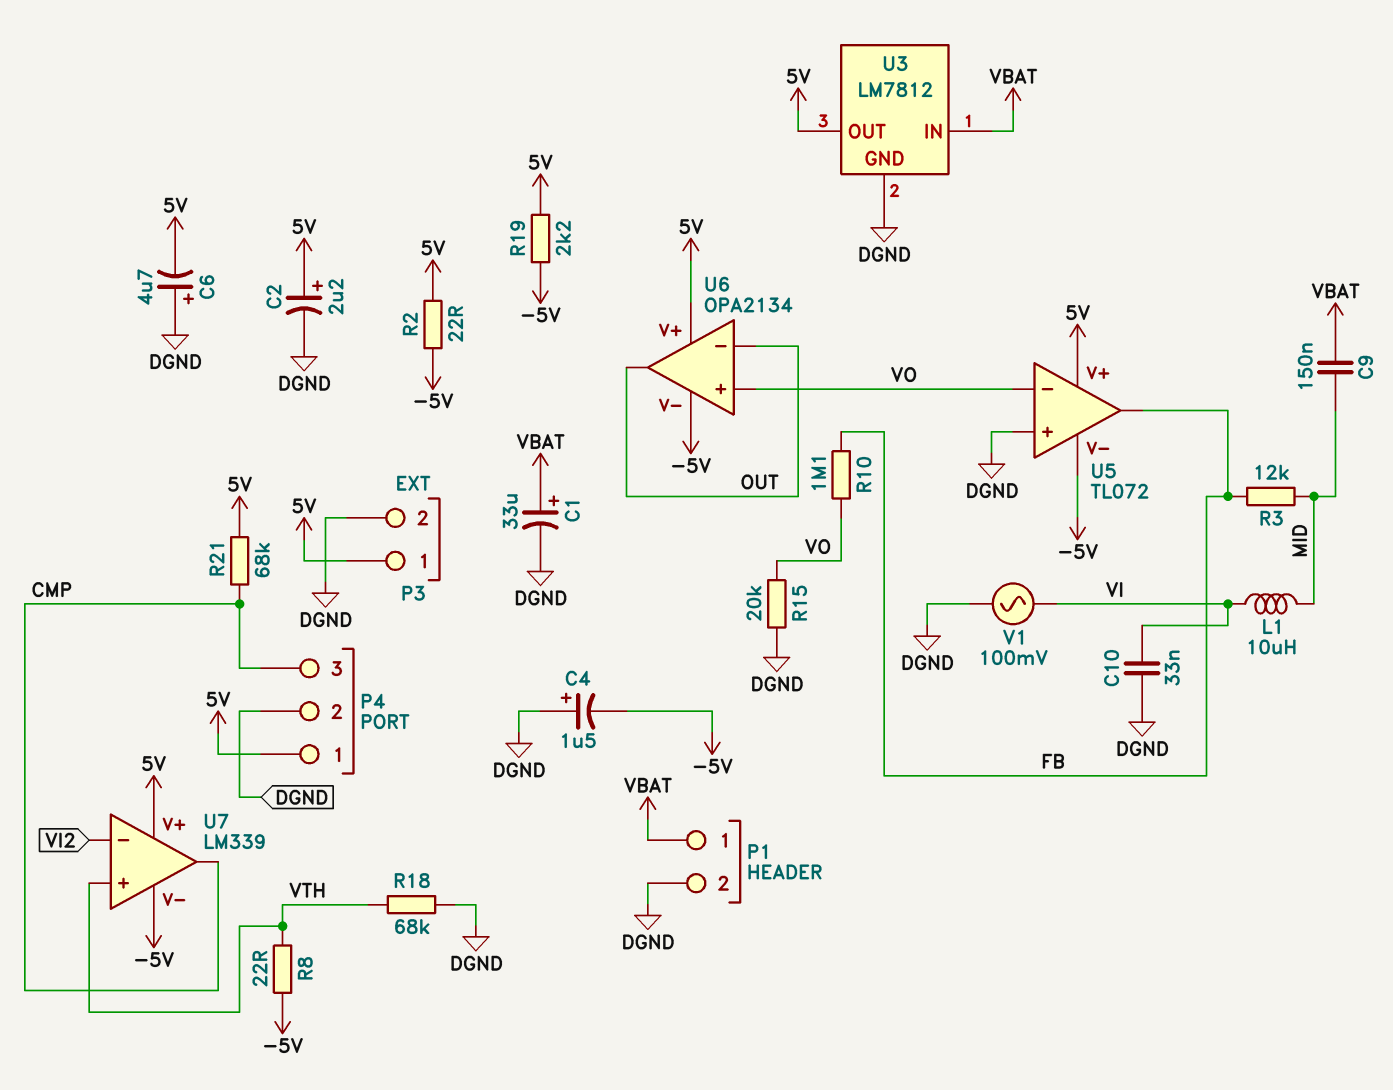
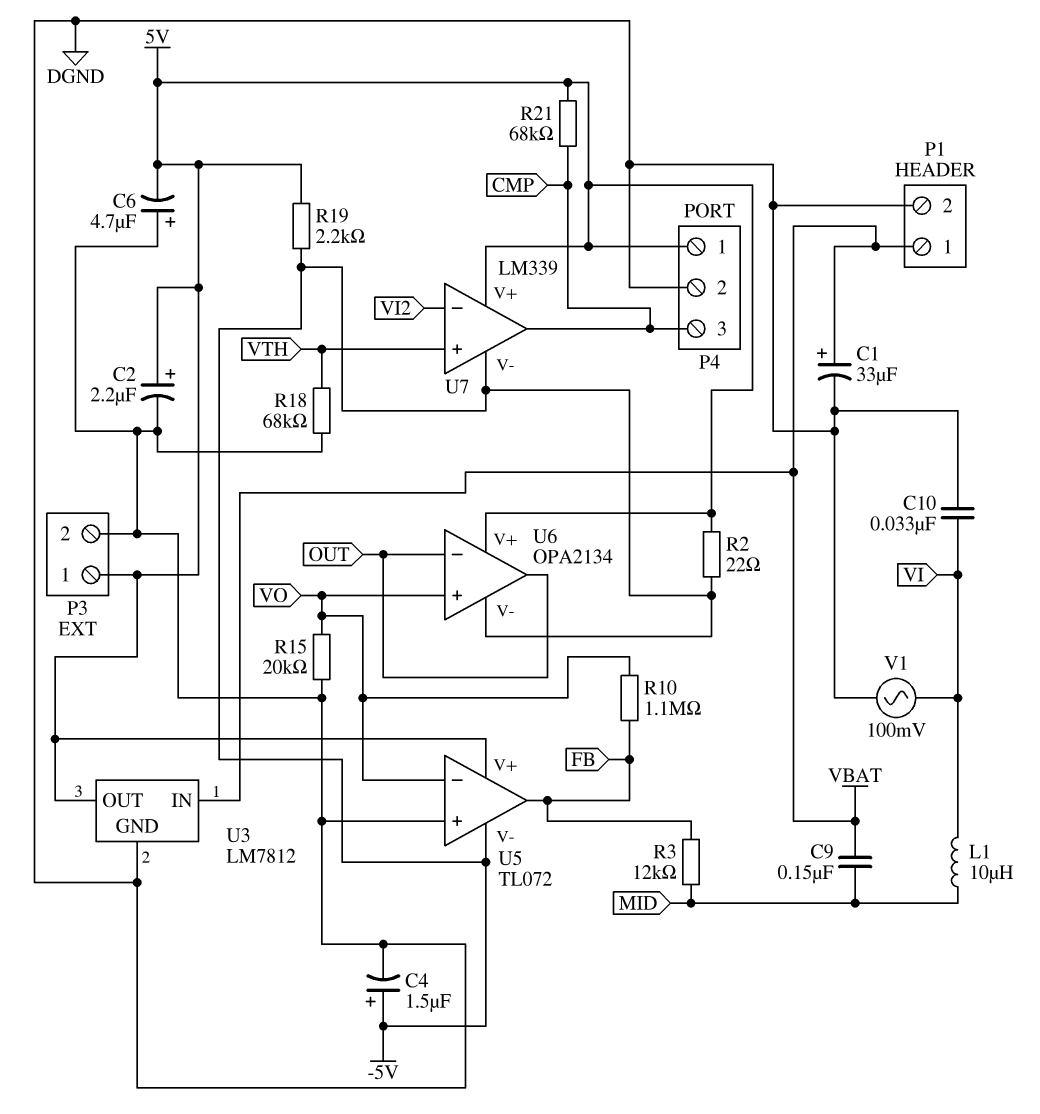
C4: 1.5uF (plus DGND, minus -5V) -> 1.5uF (plus -5V, minus DGND)
R8: 22 (-5V, VTH) -> none

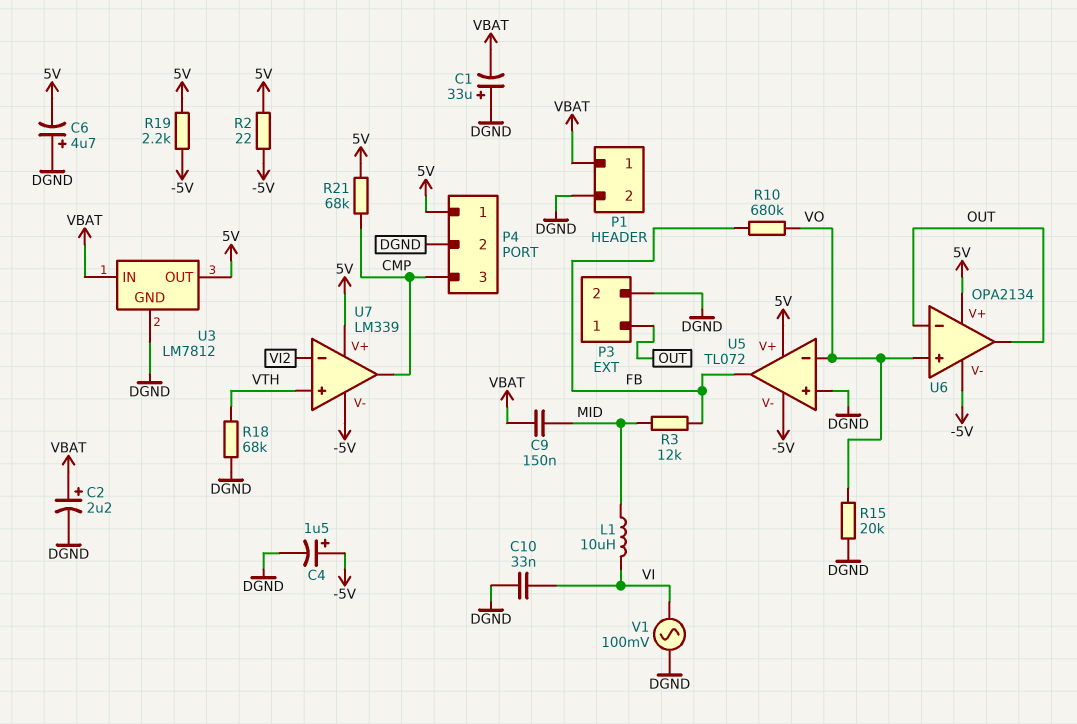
C1: 33uF (plus VBAT, minus DGND) -> 33uF (plus DGND, minus VBAT)
C2: 2.2uF (plus 5V, minus DGND) -> 2.2uF (plus VBAT, minus DGND)
P3 pin 1: 5V -> OUT
R10: 1.1M (FB, VO) -> 680k (FB, VO)

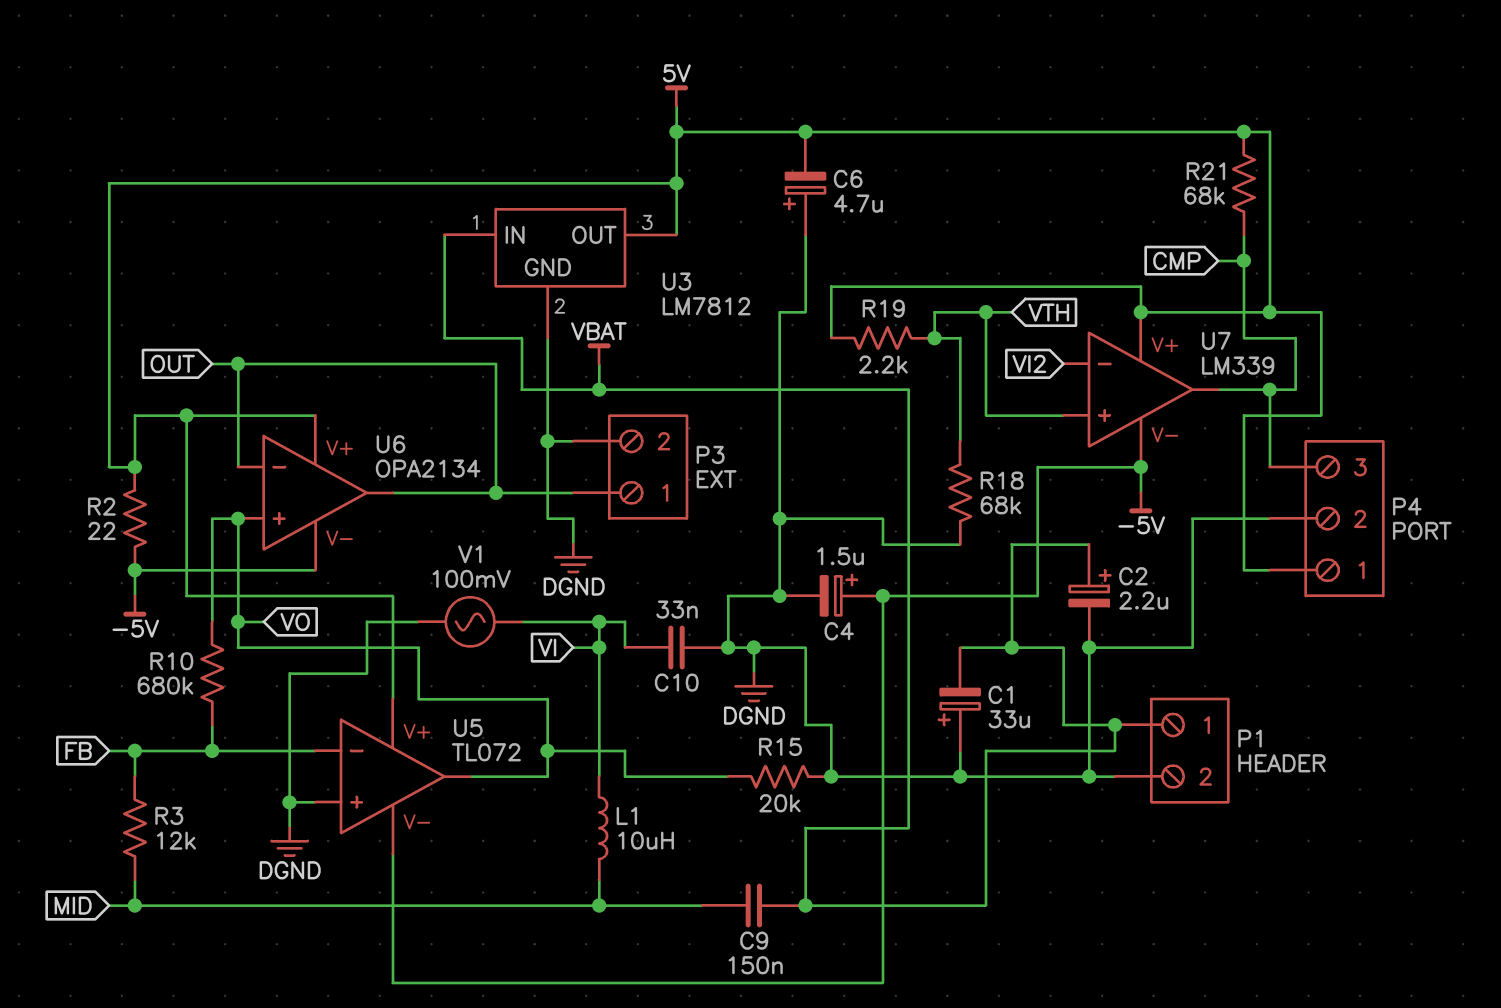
R19: 2.2k (-5V, 5V) -> 2.2k (5V, VTH)
U5 pin in-: VO -> FB
U5 pin out: FB -> VO

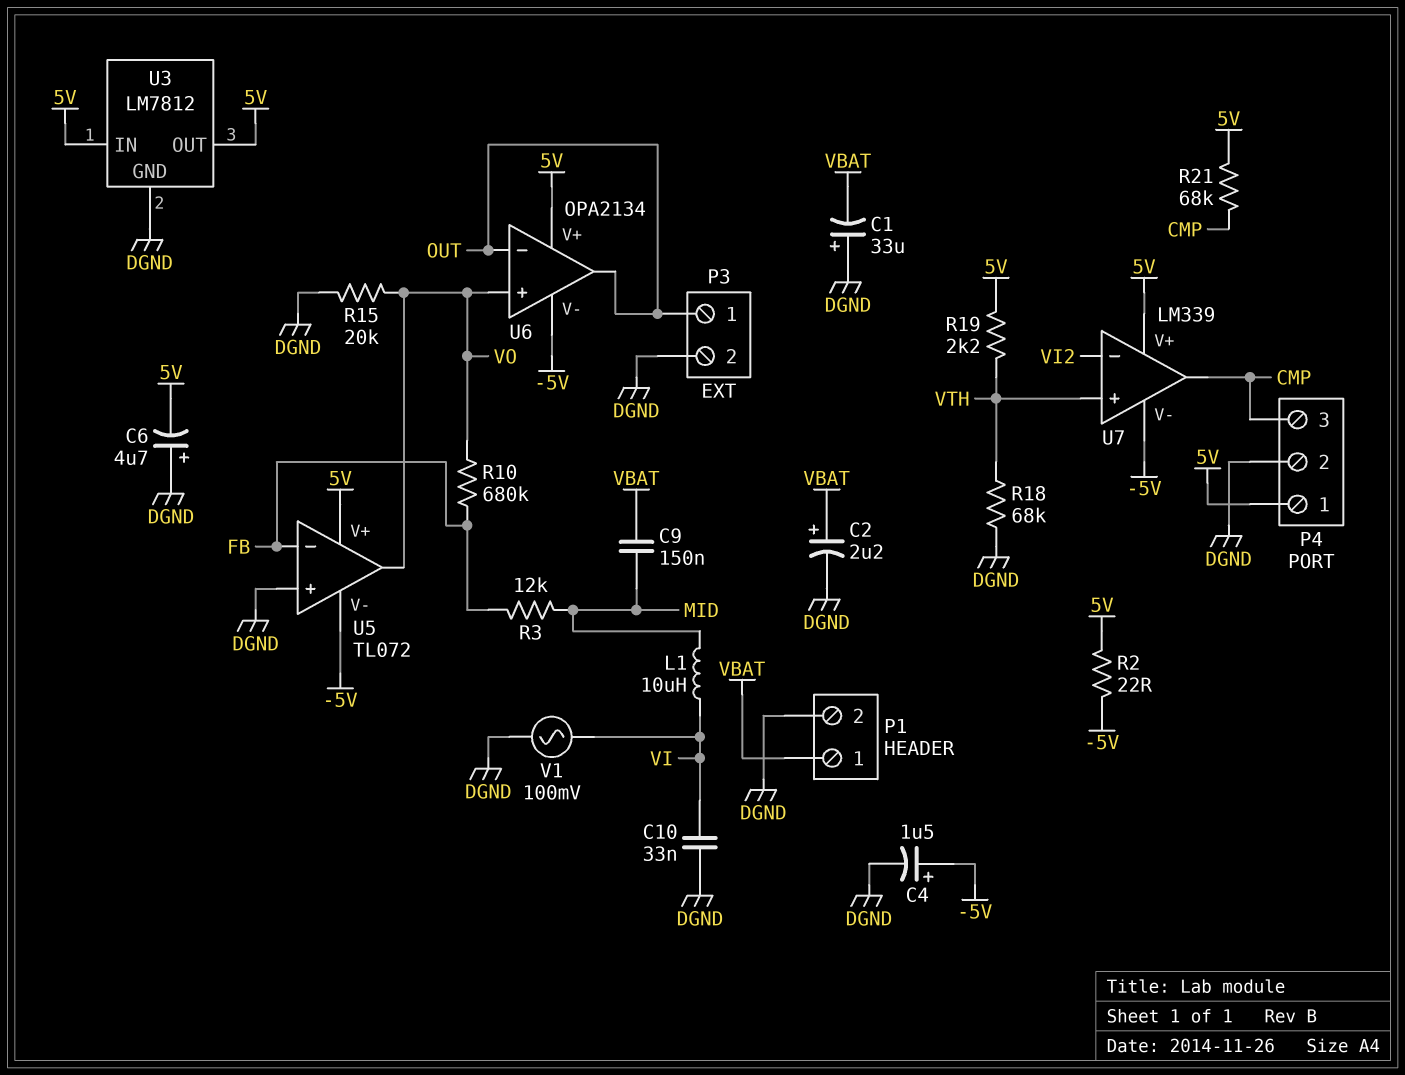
U3 pin IN: VBAT -> 5V

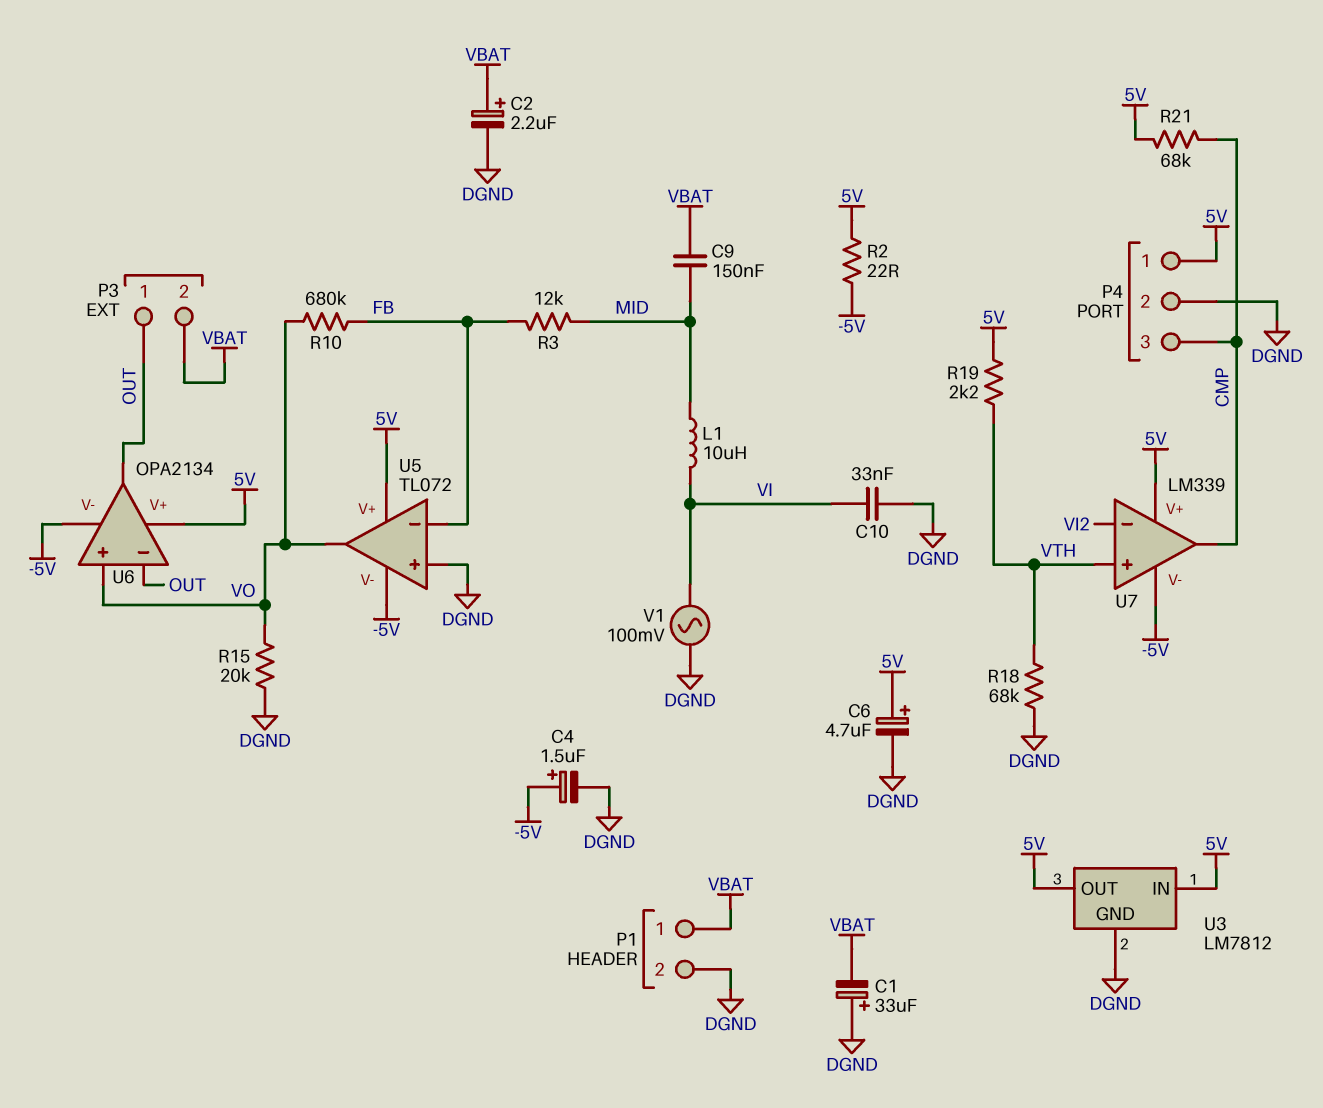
C6: 4.7uF (plus DGND, minus 5V) -> 4.7uF (plus 5V, minus DGND)
P3 pin 2: DGND -> VBAT

